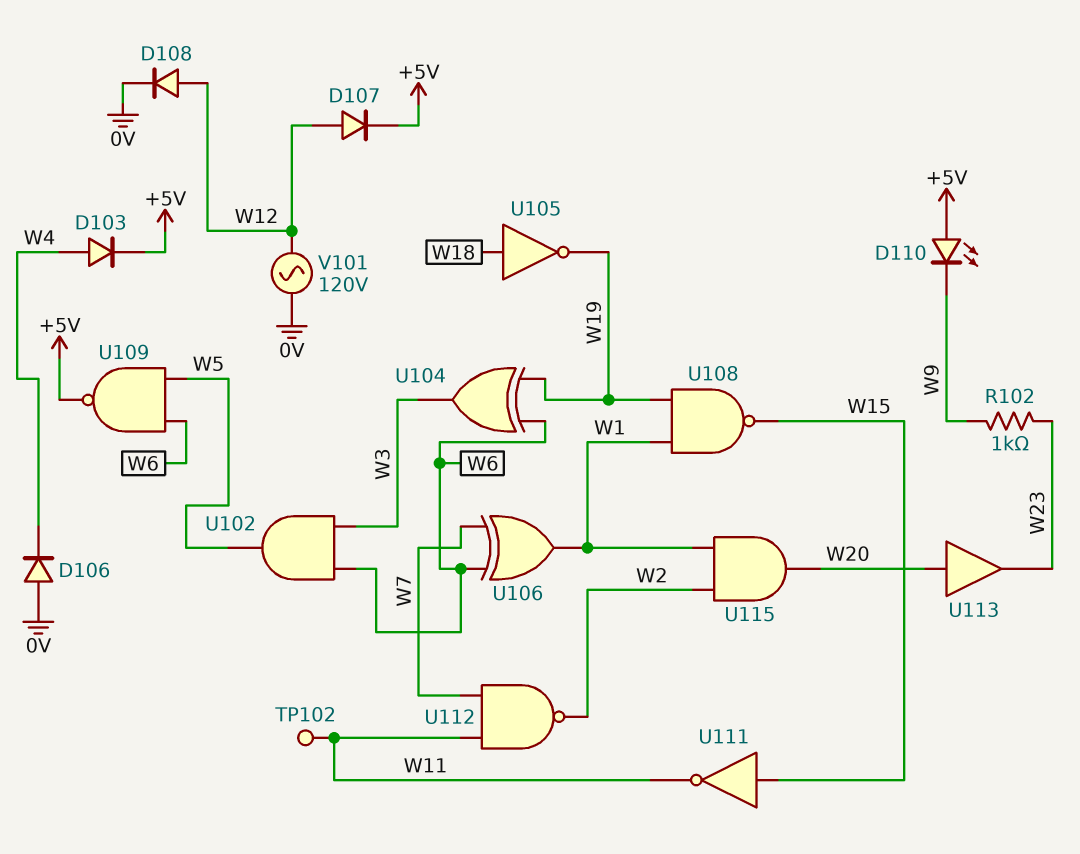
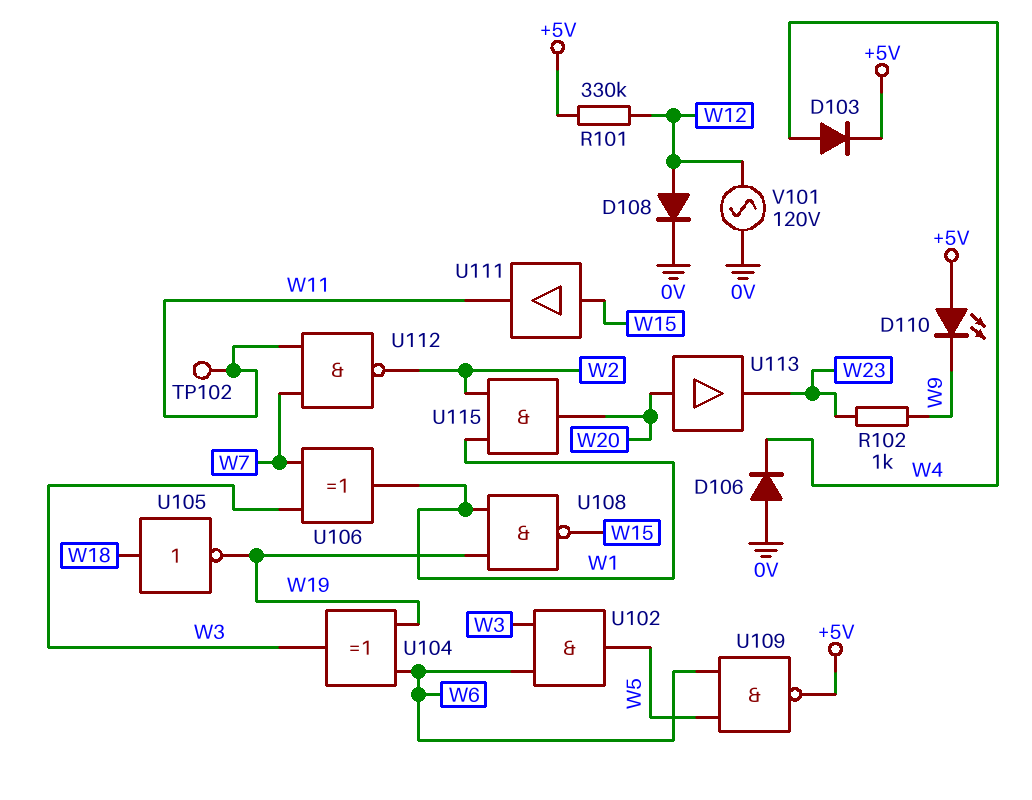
D107: diode (A W12, K +5V) -> none
R101: none -> 330k (+5V, W12)
U106: XOR (in W6, in W7, out W1) -> XOR (in W3, in W7, out W1)
U111: NOT (in W15, out W11) -> buffer (in W15, out W11)

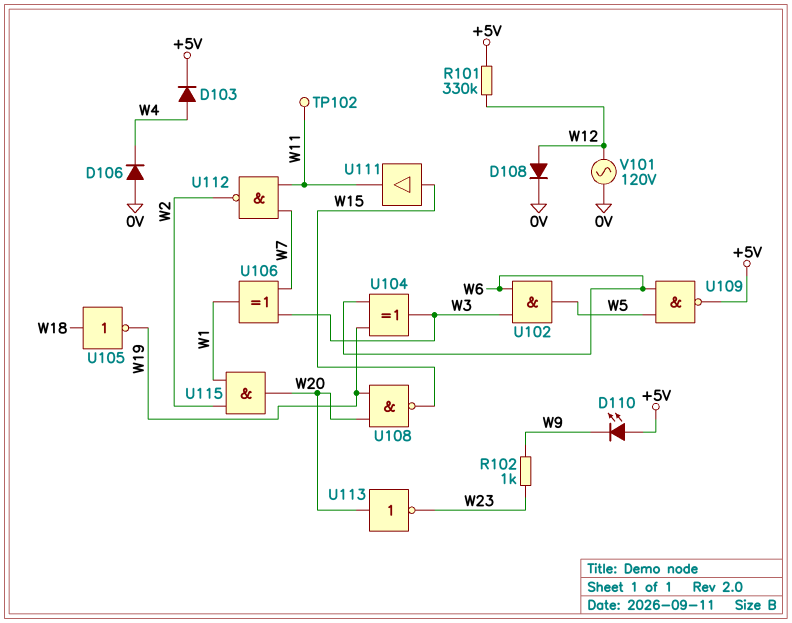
U108: NAND (in W1, in W19, out W15) -> NAND (in W19, in W20, out W15)
U113: buffer (in W20, out W23) -> NOT (in W20, out W23)

